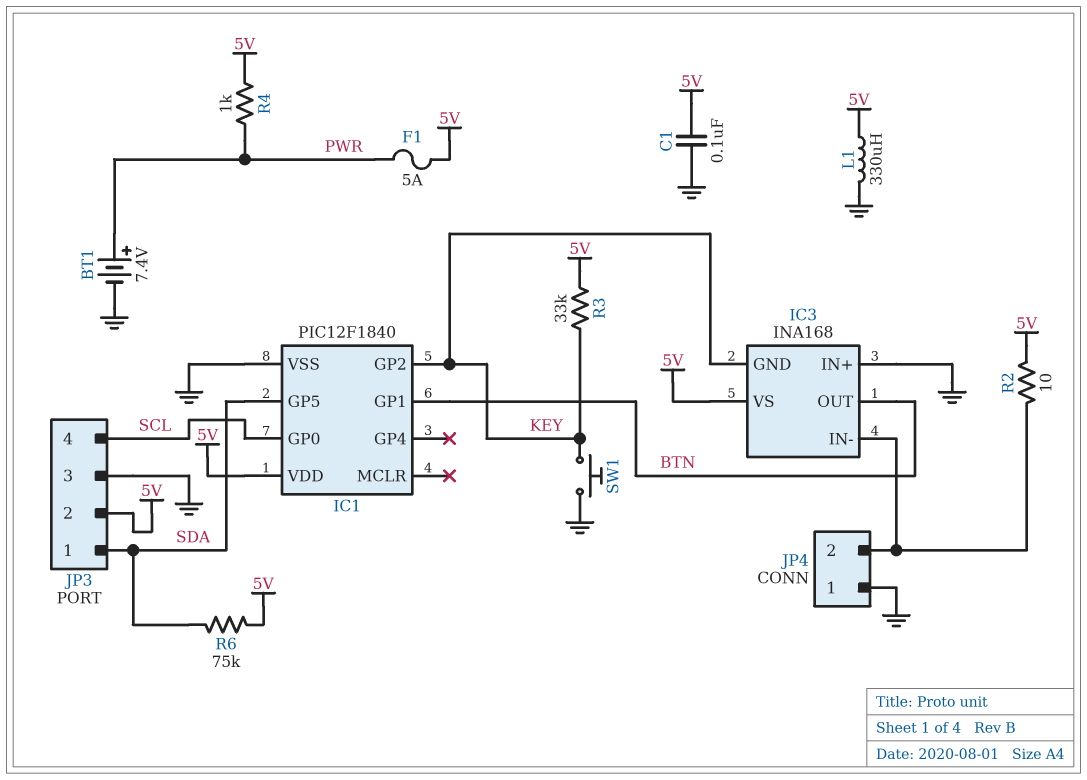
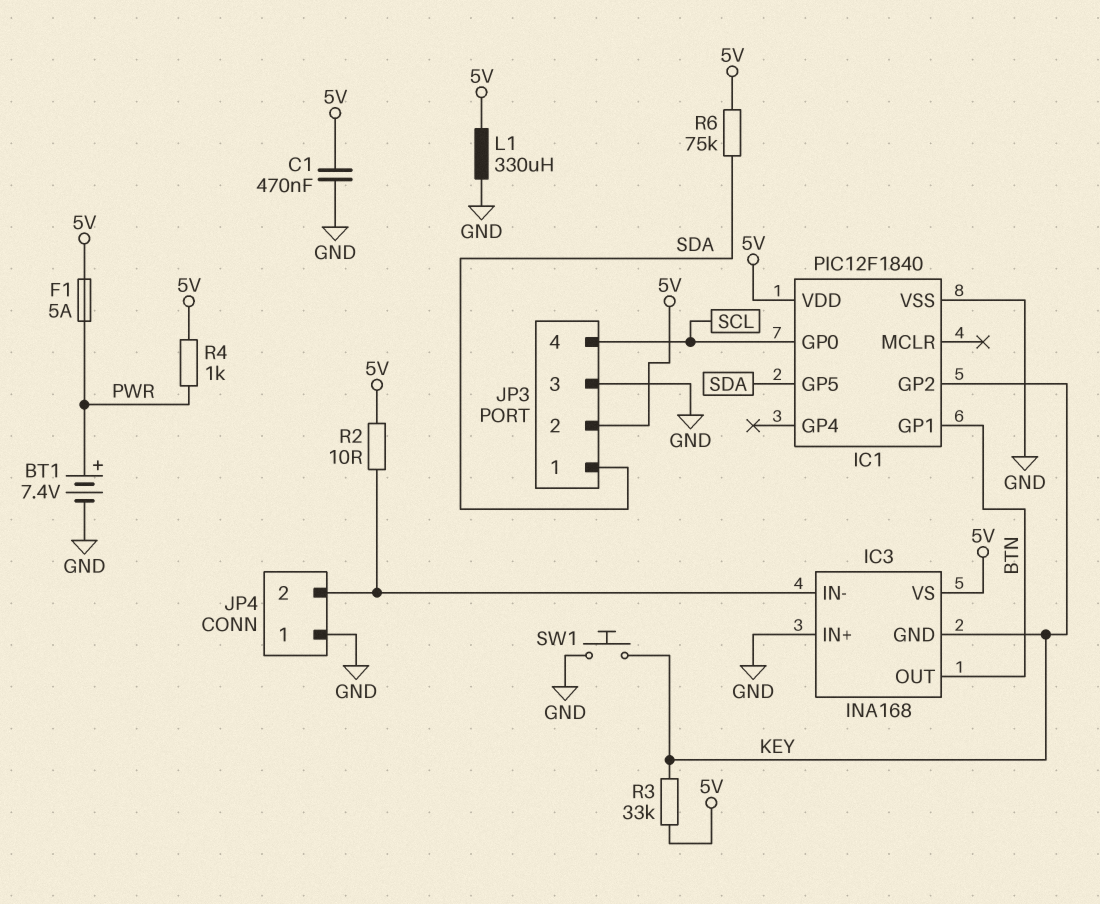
C1: 100nF (5V, GND) -> 470nF (5V, GND)

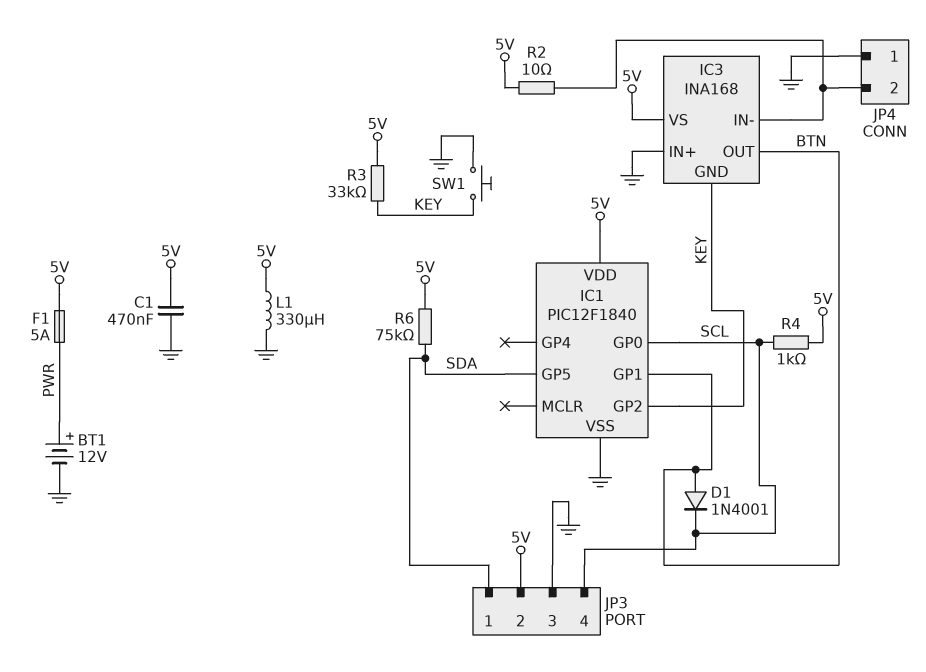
BT1: 7.4V (plus PWR, minus GND) -> 12V (plus PWR, minus GND)
D1: none -> diode 1N4001 (A BTN, K SCL)
R4: 1k (5V, PWR) -> 1k (5V, SCL)

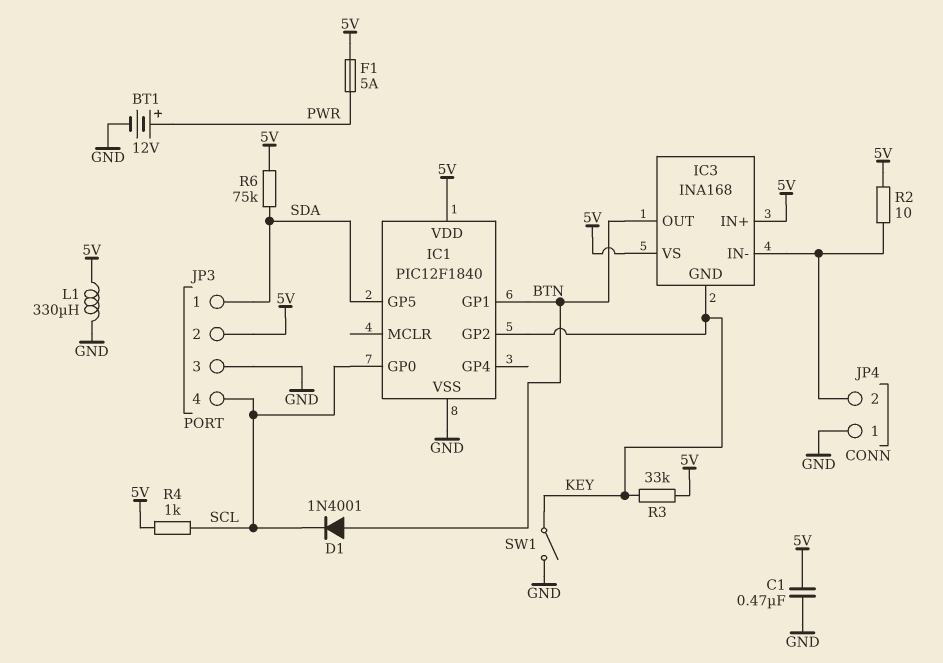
IC3 pin IN+: GND -> 5V
SW1: button (GND, KEY) -> switch (GND, KEY)

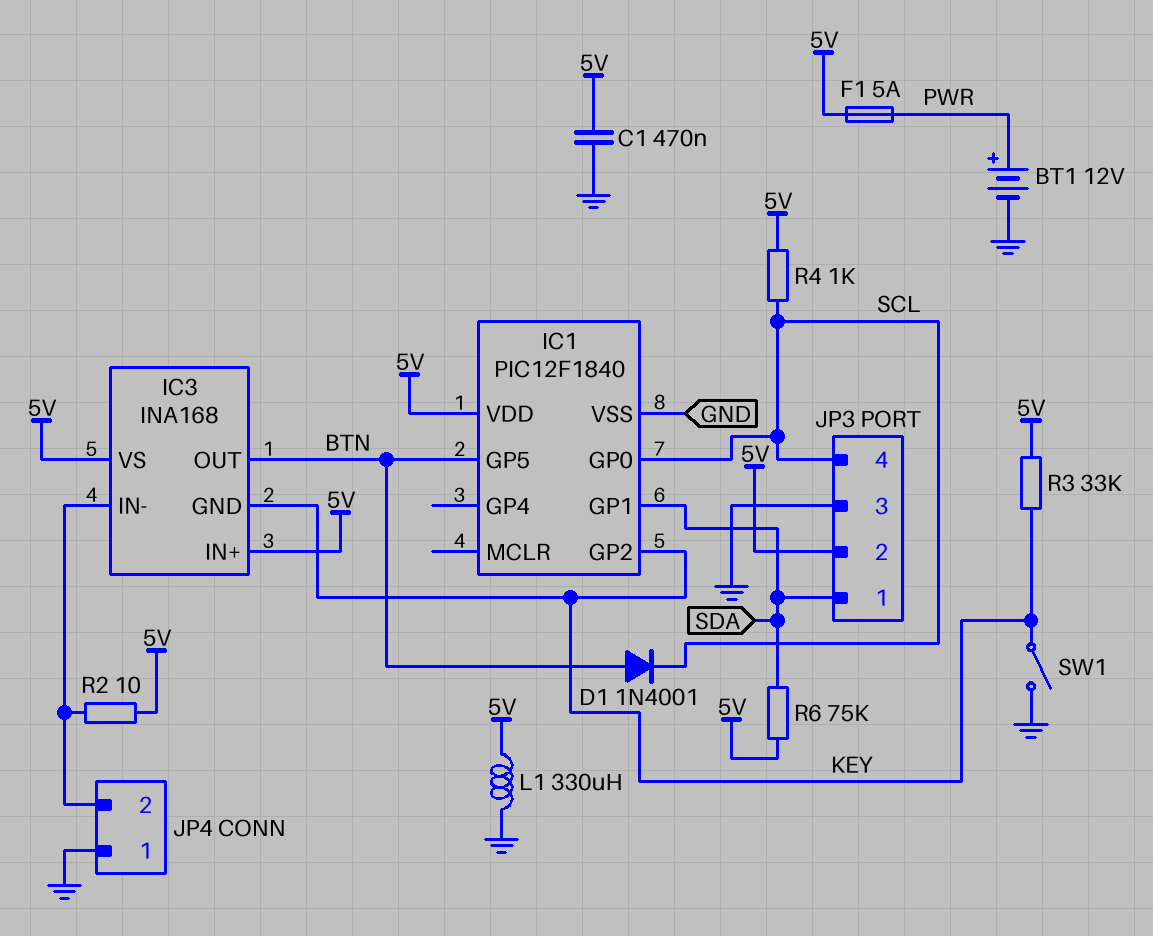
IC1 pin GP1: BTN -> SDA
IC1 pin GP5: SDA -> BTN

